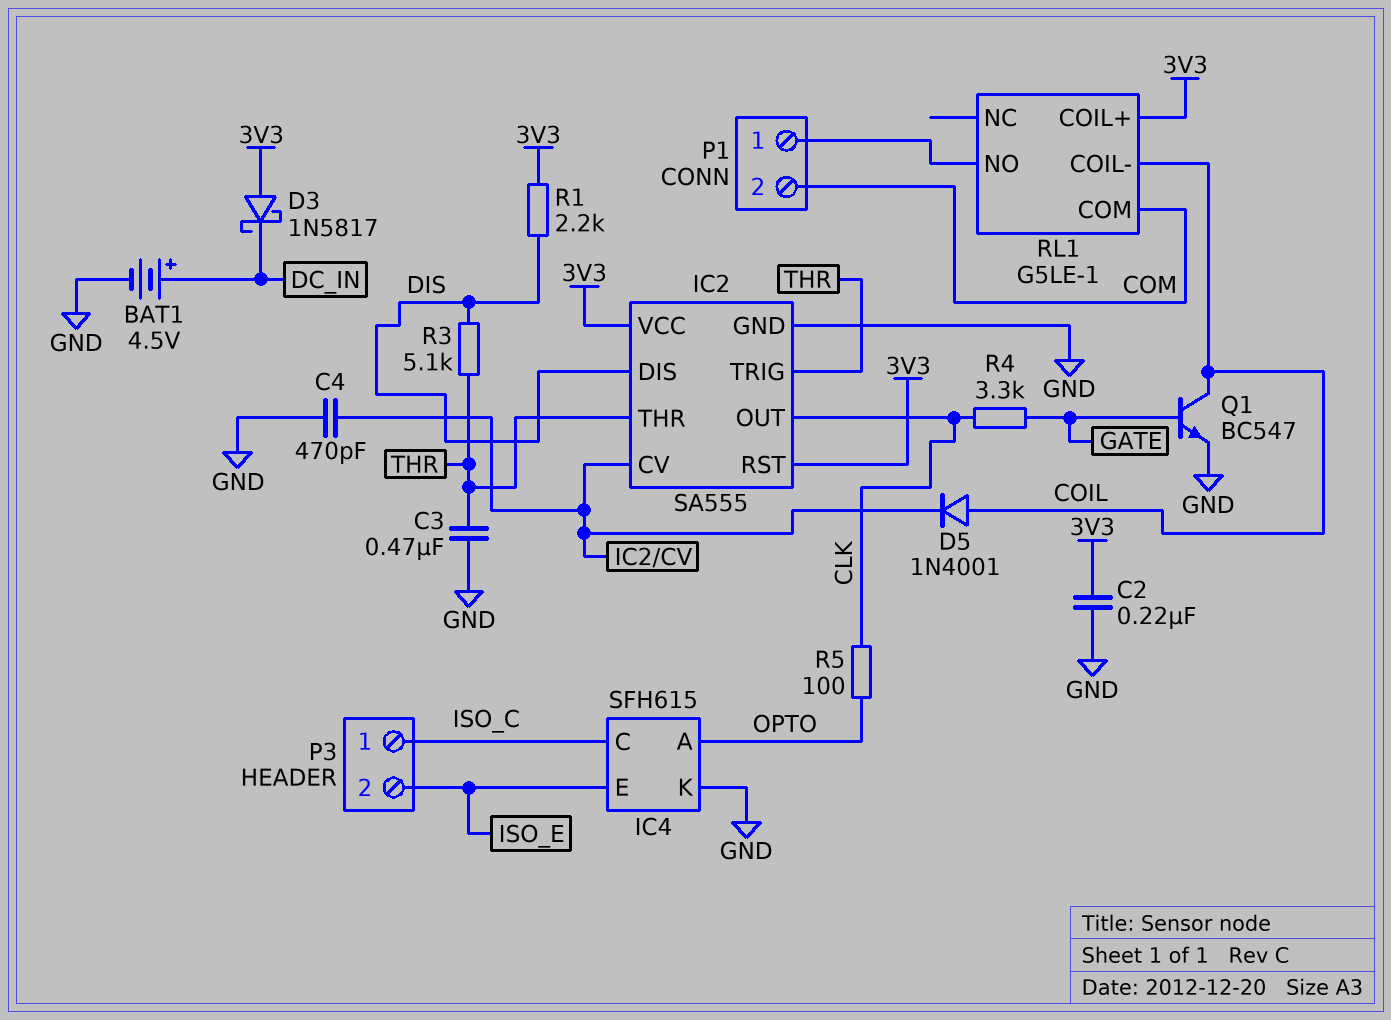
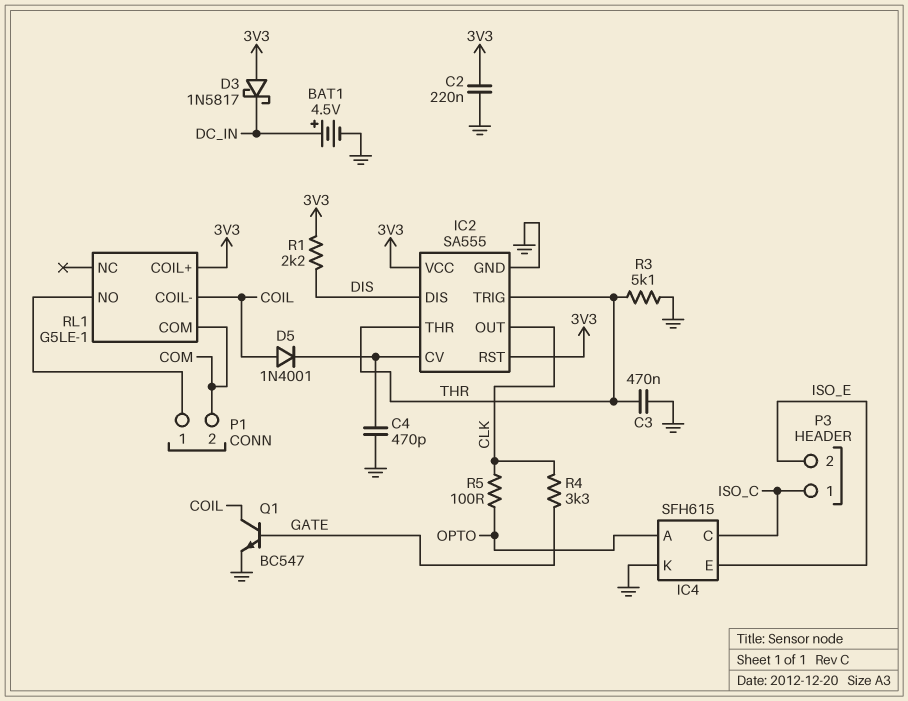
R3: 5.1k (DIS, THR) -> 5.1k (GND, THR)

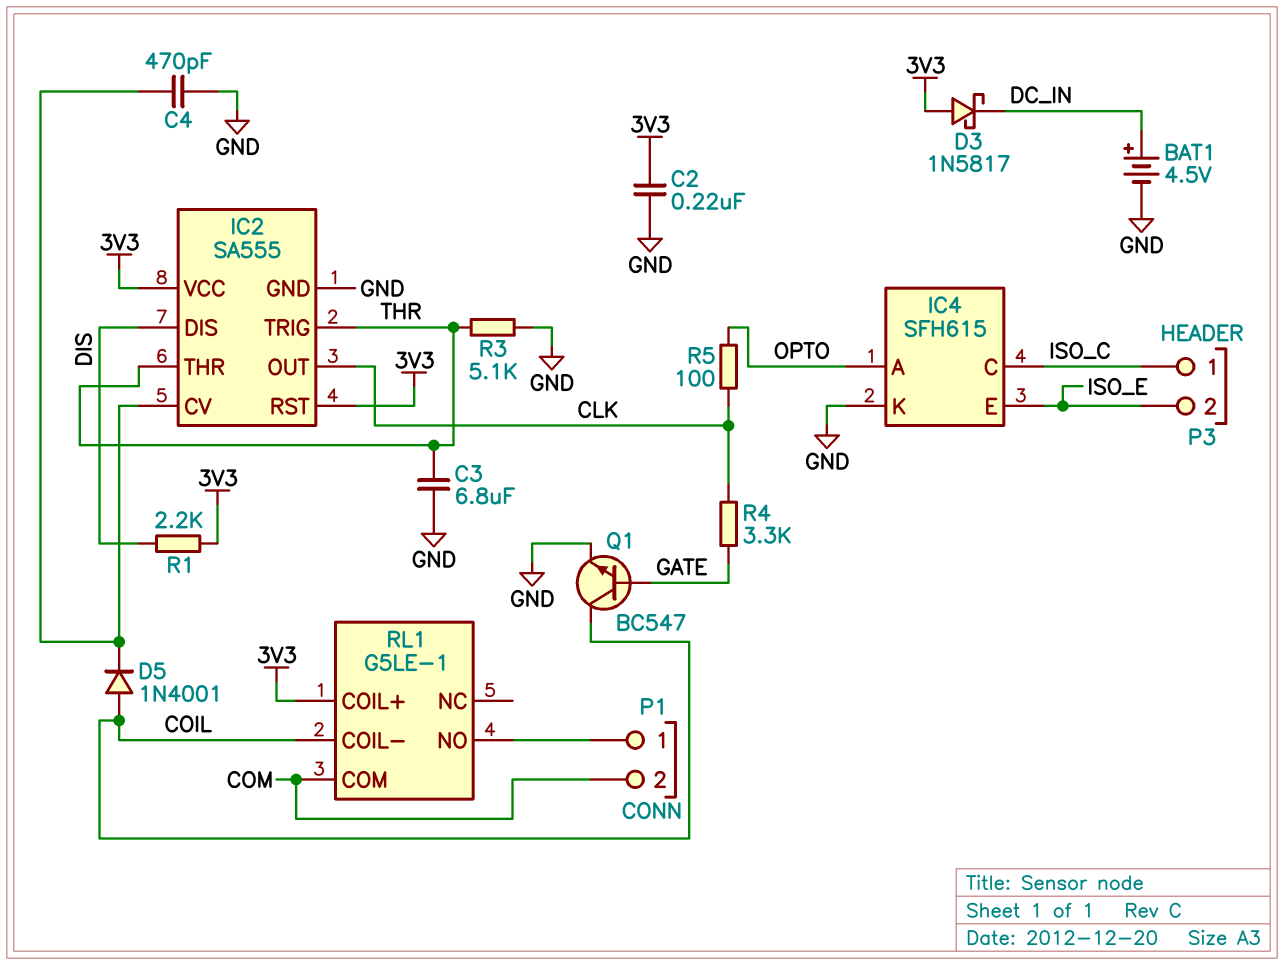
C3: 470nF (GND, THR) -> 6.8uF (GND, THR)

